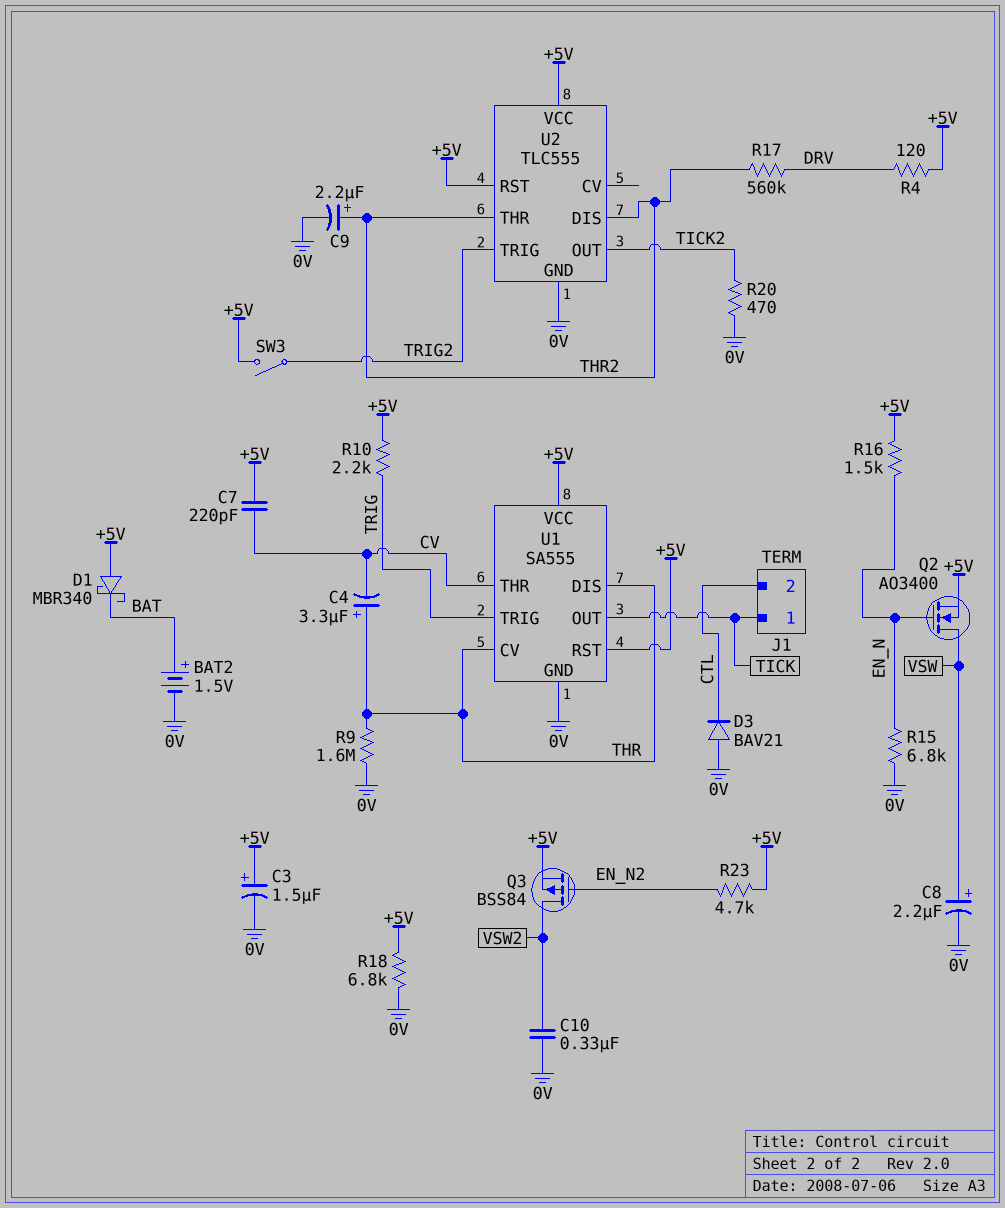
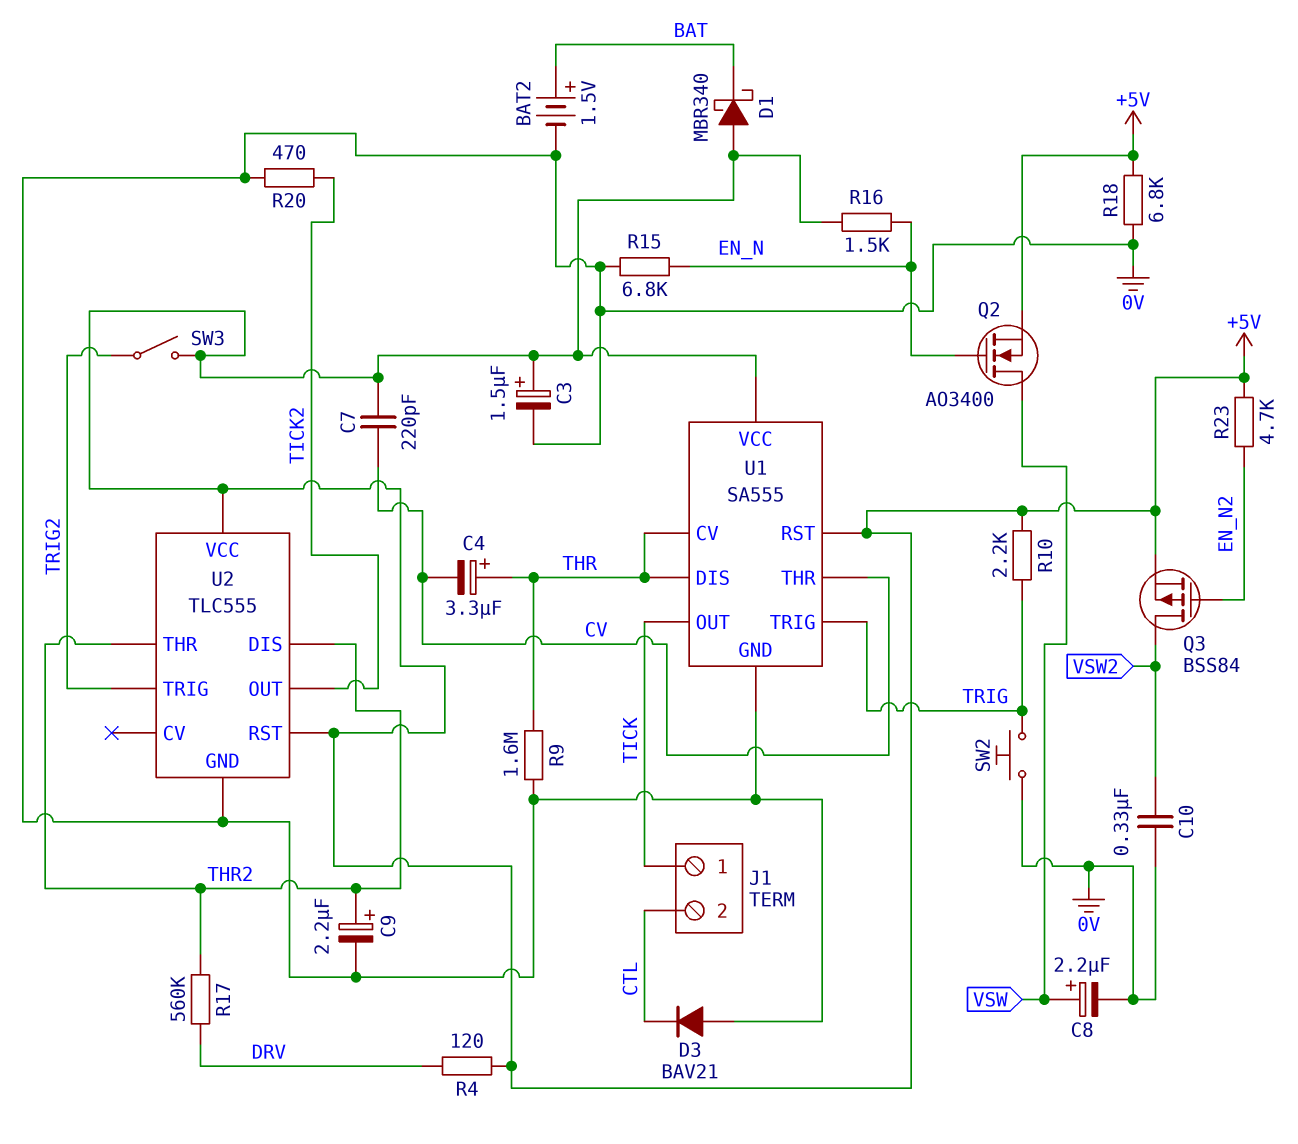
SW2: none -> button (0V, TRIG)

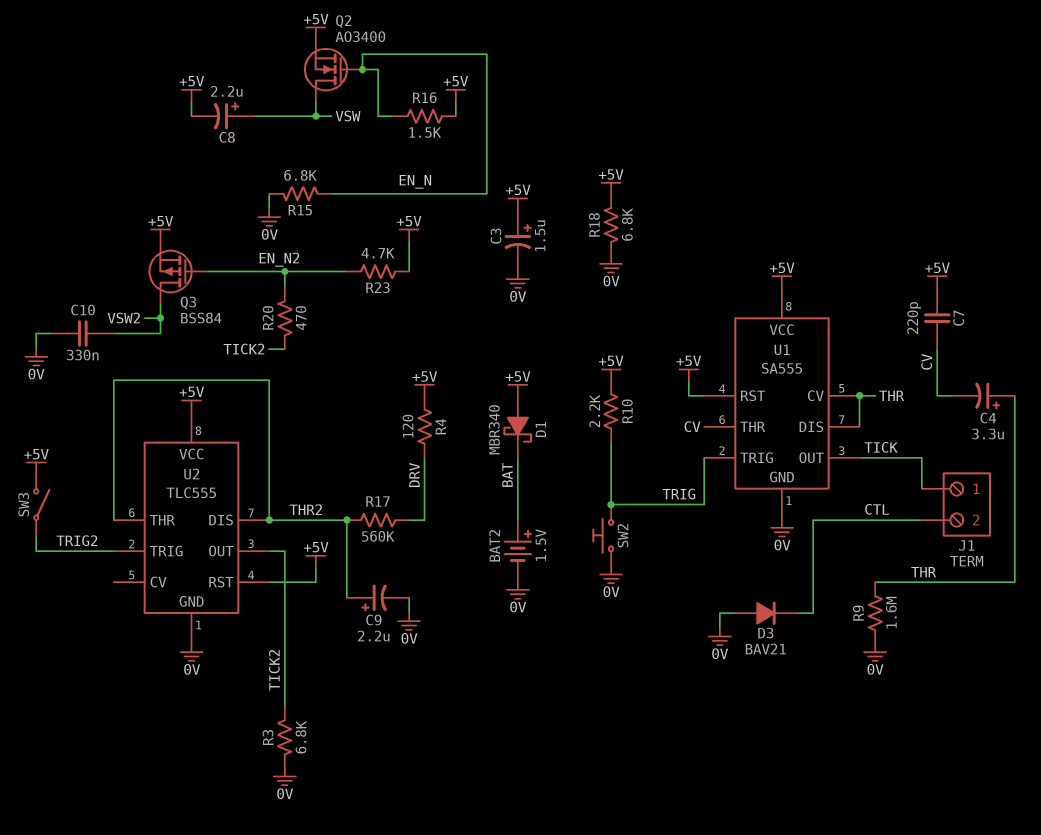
C8: 2.2uF (plus VSW, minus 0V) -> 2.2uF (plus VSW, minus +5V)
R3: none -> 6.8k (0V, TICK2)
R20: 470 (0V, TICK2) -> 470 (EN_N2, TICK2)

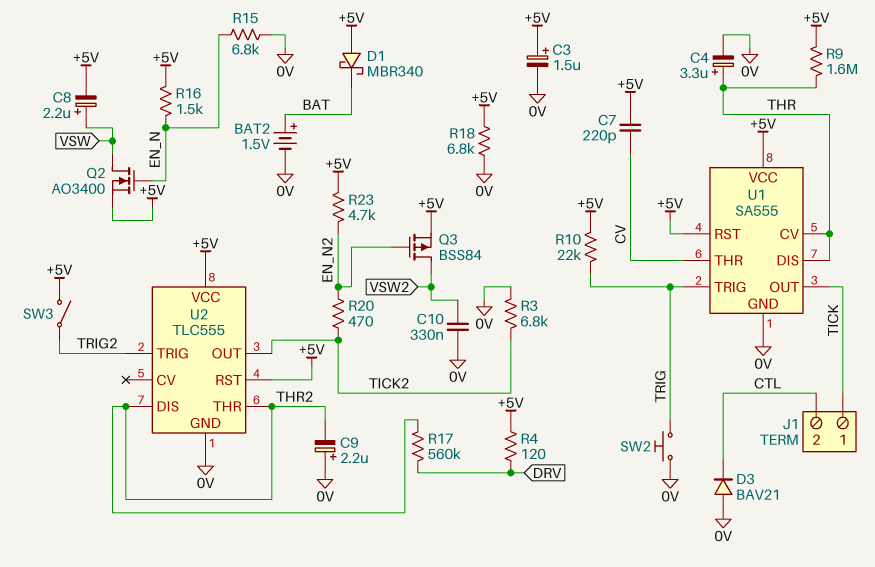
C4: 3.3uF (plus THR, minus CV) -> 3.3uF (plus THR, minus 0V)
C9: 2.2uF (plus THR2, minus 0V) -> 2.2uF (plus 0V, minus THR2)
R9: 1.6M (0V, THR) -> 1.6M (+5V, THR)
R10: 2.2k (+5V, TRIG) -> 22k (+5V, TRIG)

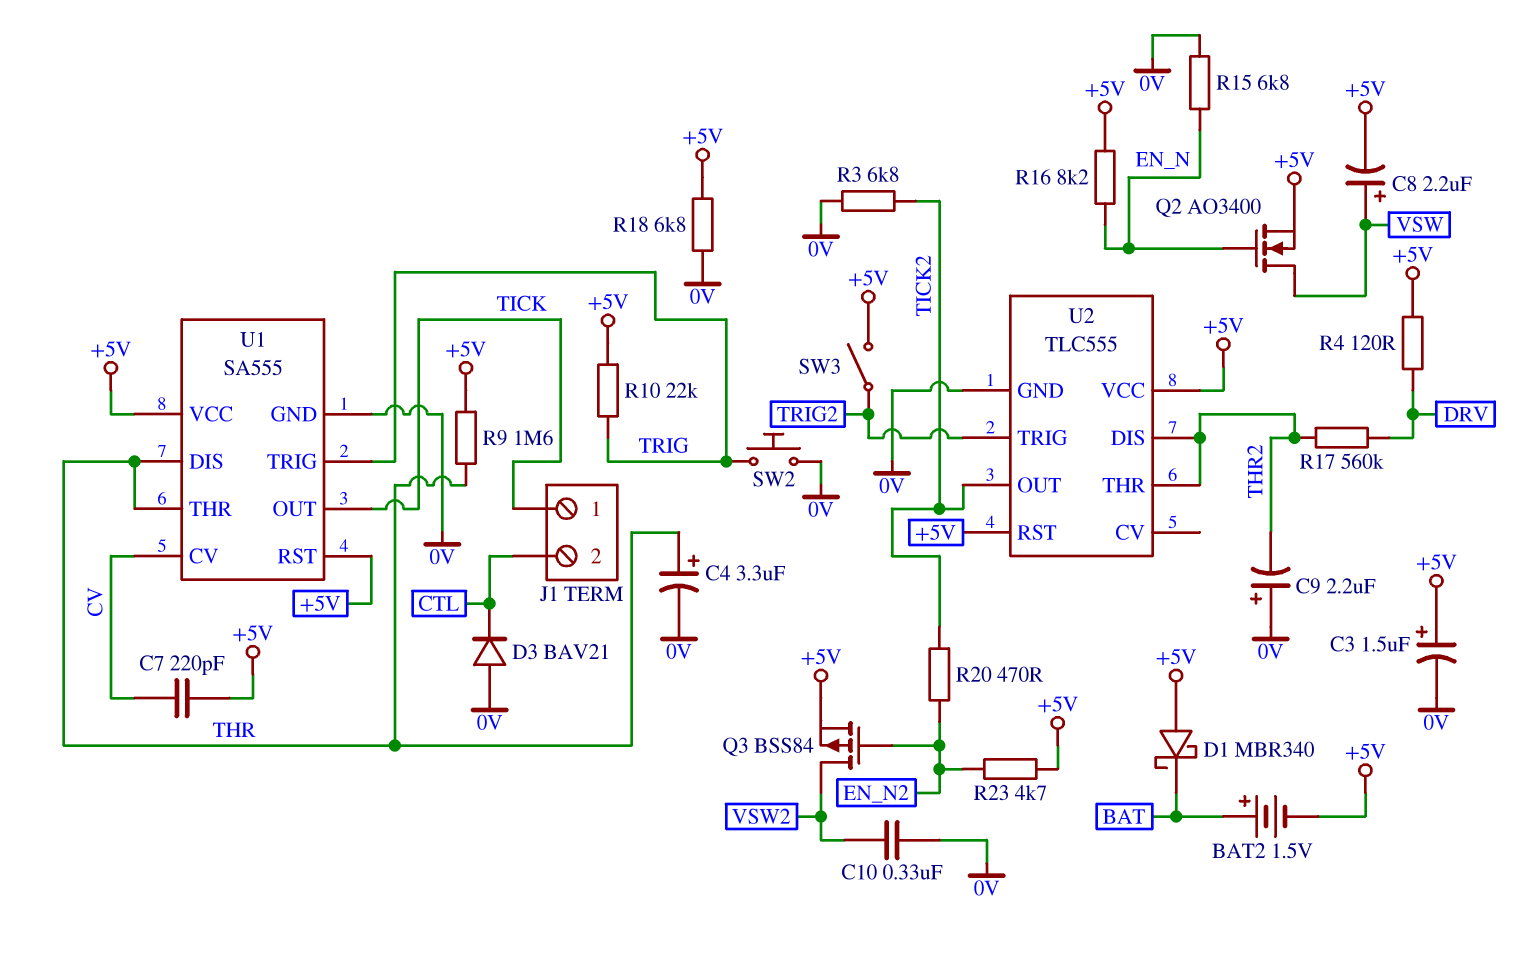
BAT2: 1.5V (plus BAT, minus 0V) -> 1.5V (plus BAT, minus +5V)
R16: 1.5k (+5V, EN_N) -> 8.2k (+5V, EN_N)
U1 pin CV: THR -> CV
U1 pin THR: CV -> THR

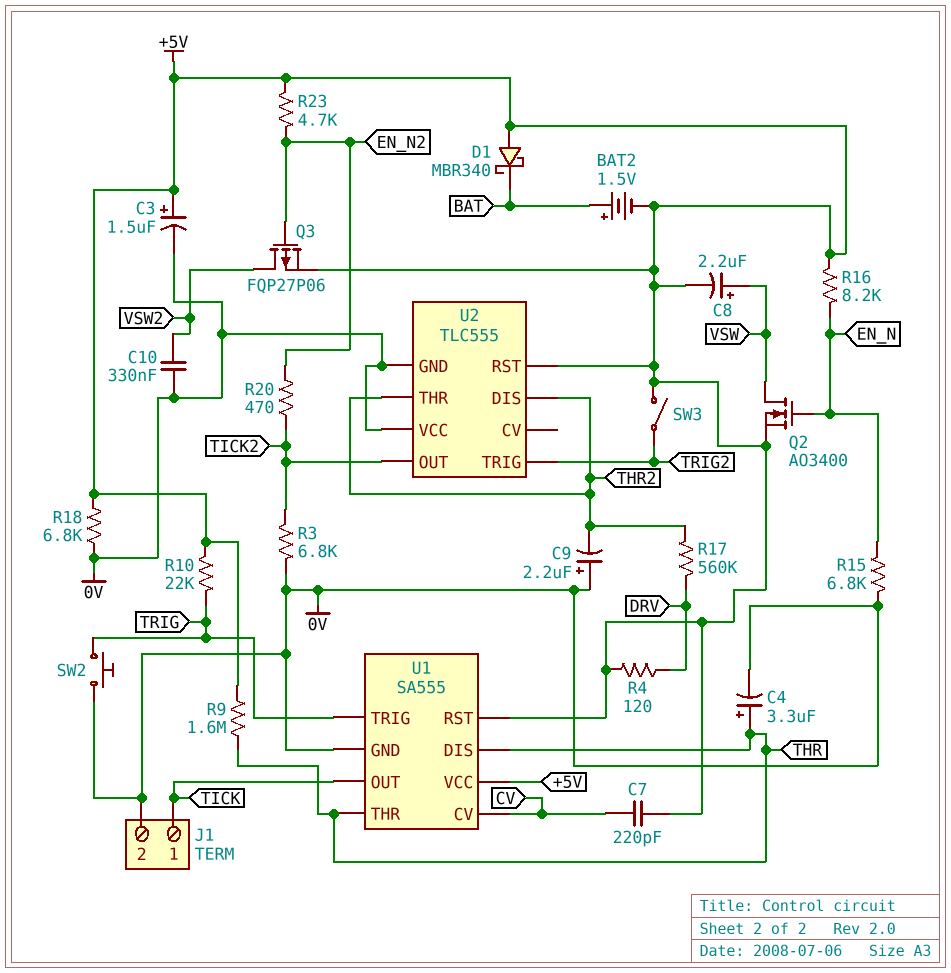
D3: diode BAV21 (A 0V, K CTL) -> none
J1 pin 2: CTL -> 0V
Q3: PMOS BSS84 (G EN_N2, D VSW2, S +5V) -> PMOS FQP27P06 (G EN_N2, D VSW2, S +5V)
U2 pin VCC: +5V -> 0V

